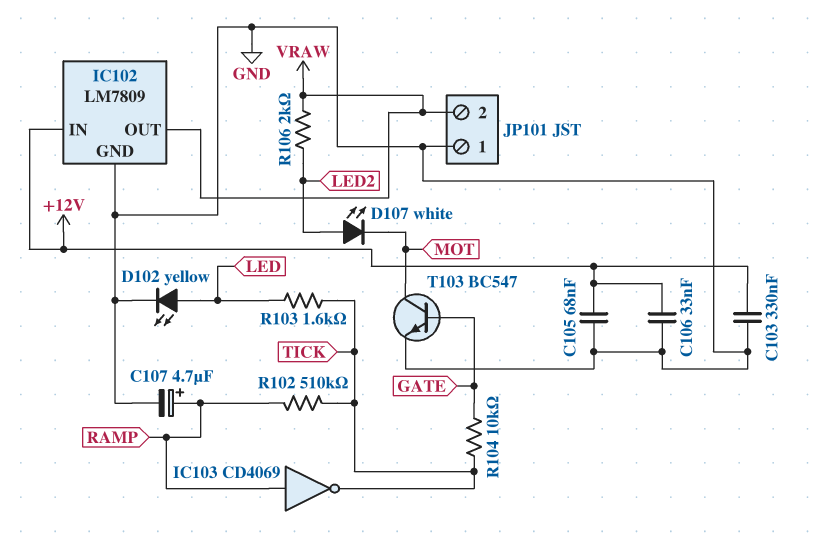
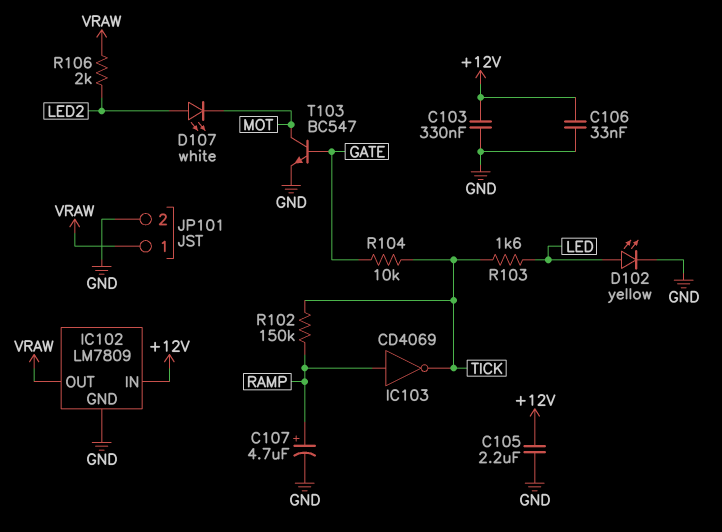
C105: 68nF (+12V, GND) -> 2.2uF (+12V, GND)
JP101 pin 1: GND -> VRAW
JP101 pin 2: VRAW -> GND
R102: 510k (RAMP, TICK) -> 150k (RAMP, TICK)

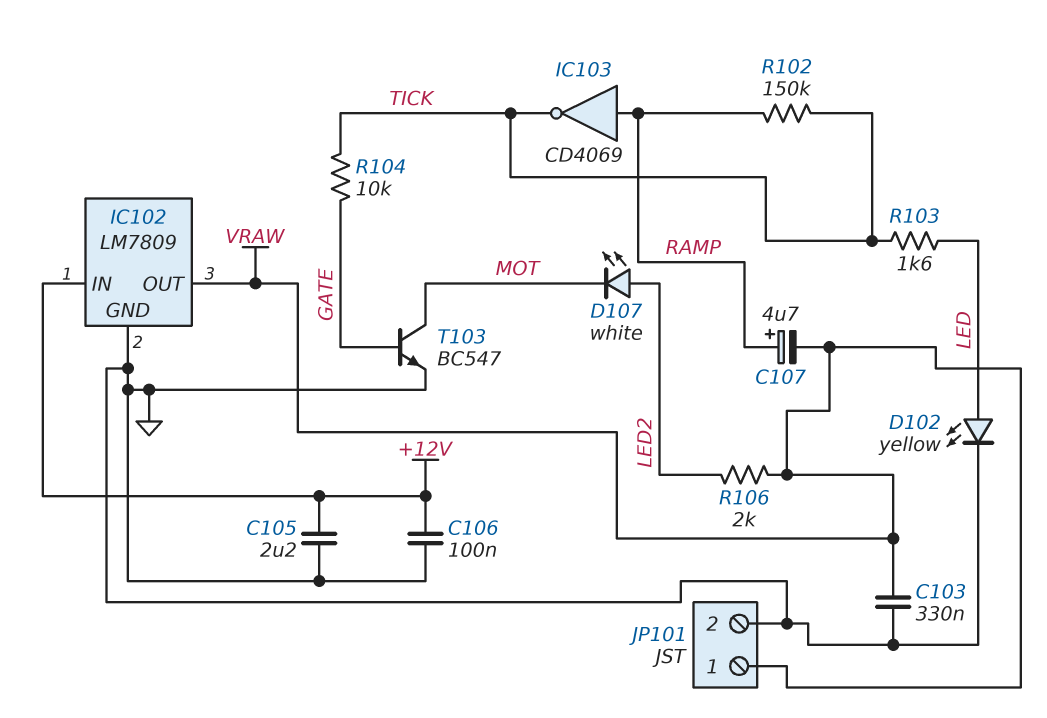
C103: 330nF (+12V, GND) -> 330nF (GND, VRAW)
C106: 33nF (+12V, GND) -> 100nF (+12V, GND)
C107: 4.7uF (plus RAMP, minus GND) -> 4.7uF (plus RAMP, minus VRAW)

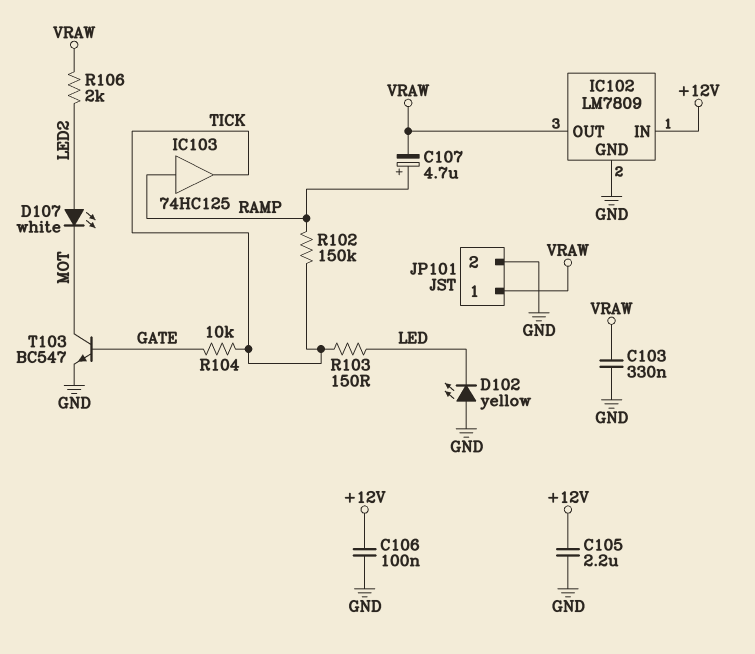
D102: LED yellow (A LED, K GND) -> LED yellow (A GND, K LED)
IC103: NOT CD4069 (in RAMP, out TICK) -> buffer 74HC125 (in RAMP, out TICK)
R103: 1.6k (LED, TICK) -> 150 (LED, TICK)

